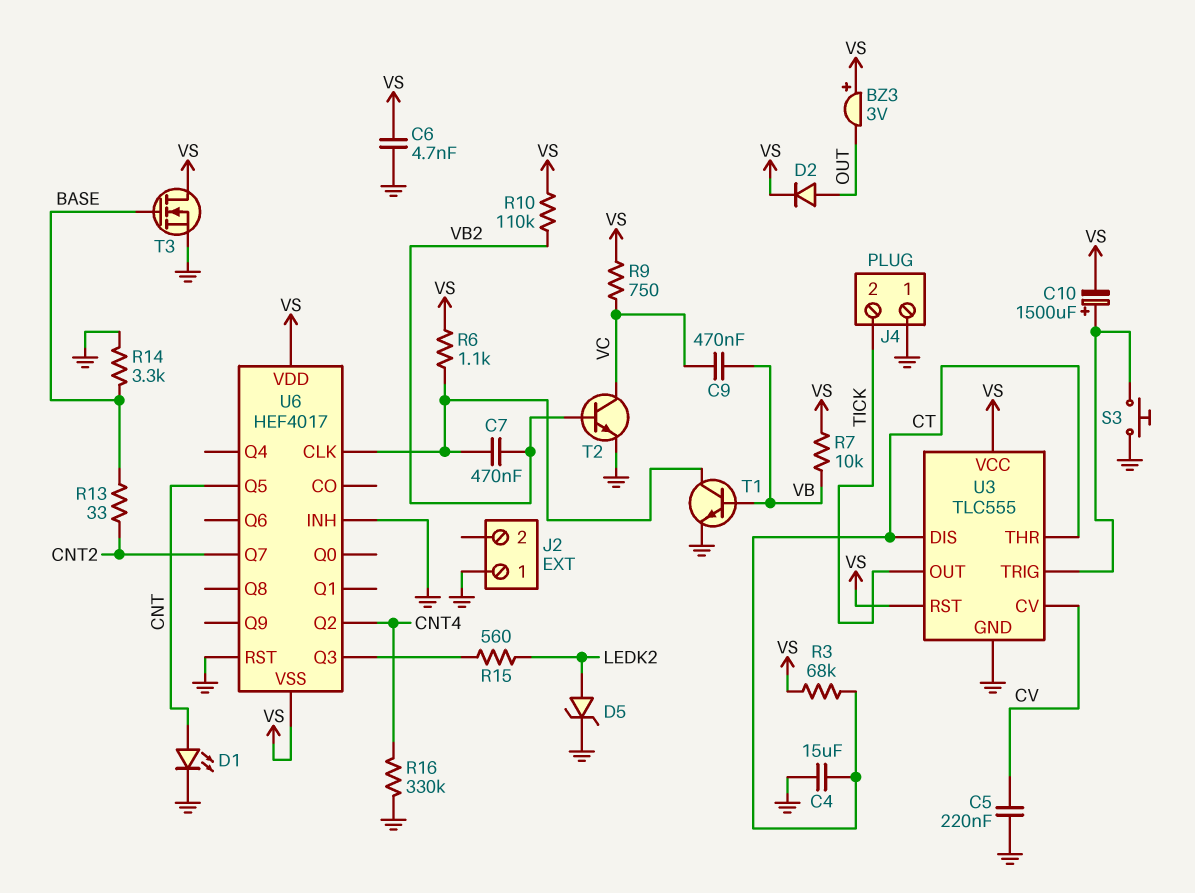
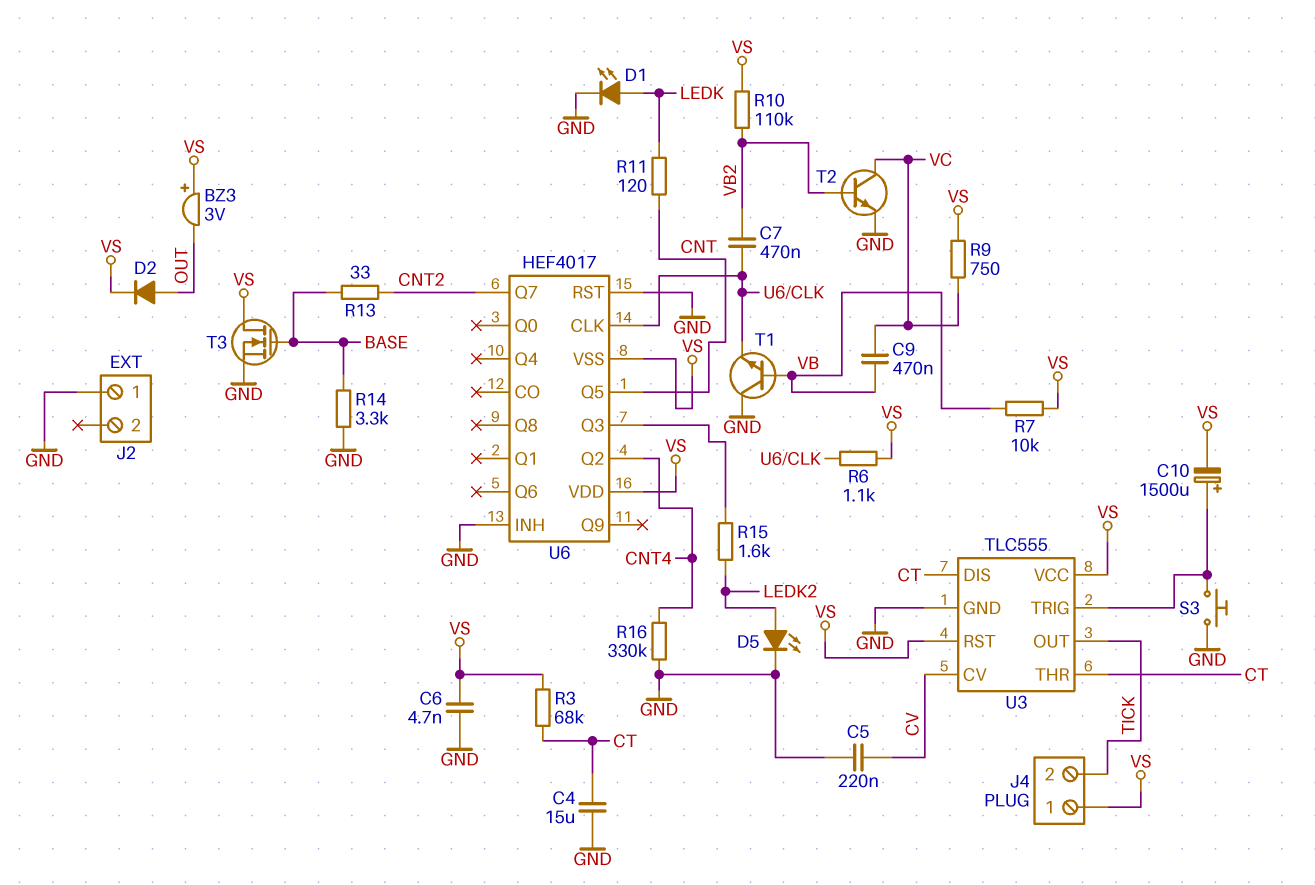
D1: LED (A CNT, K GND) -> LED (A LEDK, K GND)
D5: zener (A LEDK2, K GND) -> LED (A LEDK2, K GND)
J4 pin 1: GND -> VS
R11: none -> 120 (CNT, LEDK)
R15: 560 (LEDK2, U6/Q3) -> 1.6k (LEDK2, U6/Q3)
T1: NPN (B VB, C U6/CLK, E GND) -> NPN (B VB, C GND, E U6/CLK)

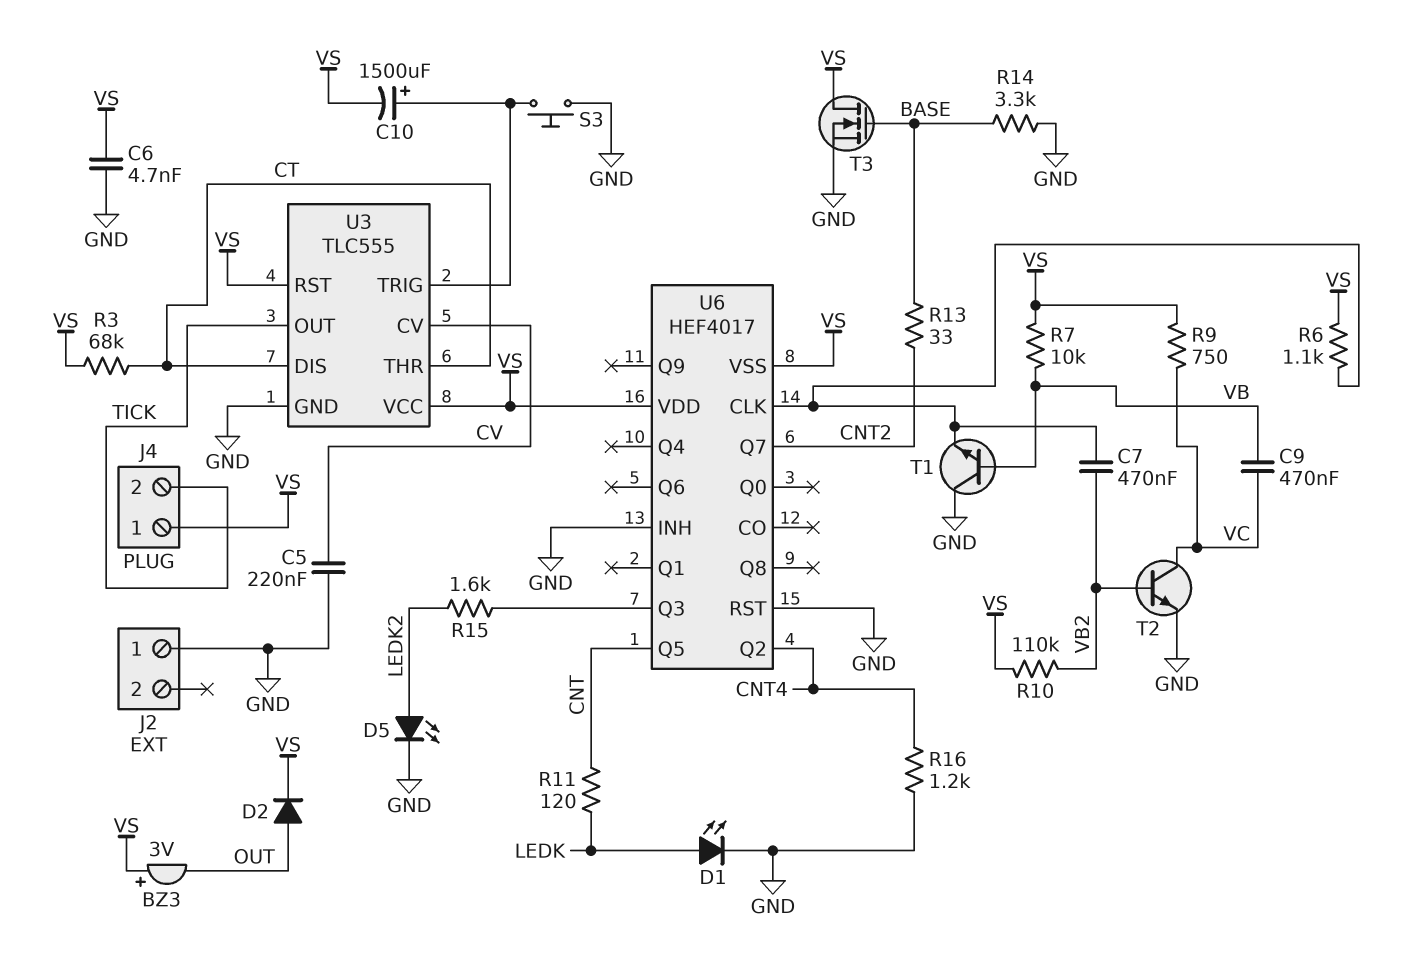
C4: 15uF (CT, GND) -> none
R16: 330k (CNT4, GND) -> 1.2k (CNT4, GND)

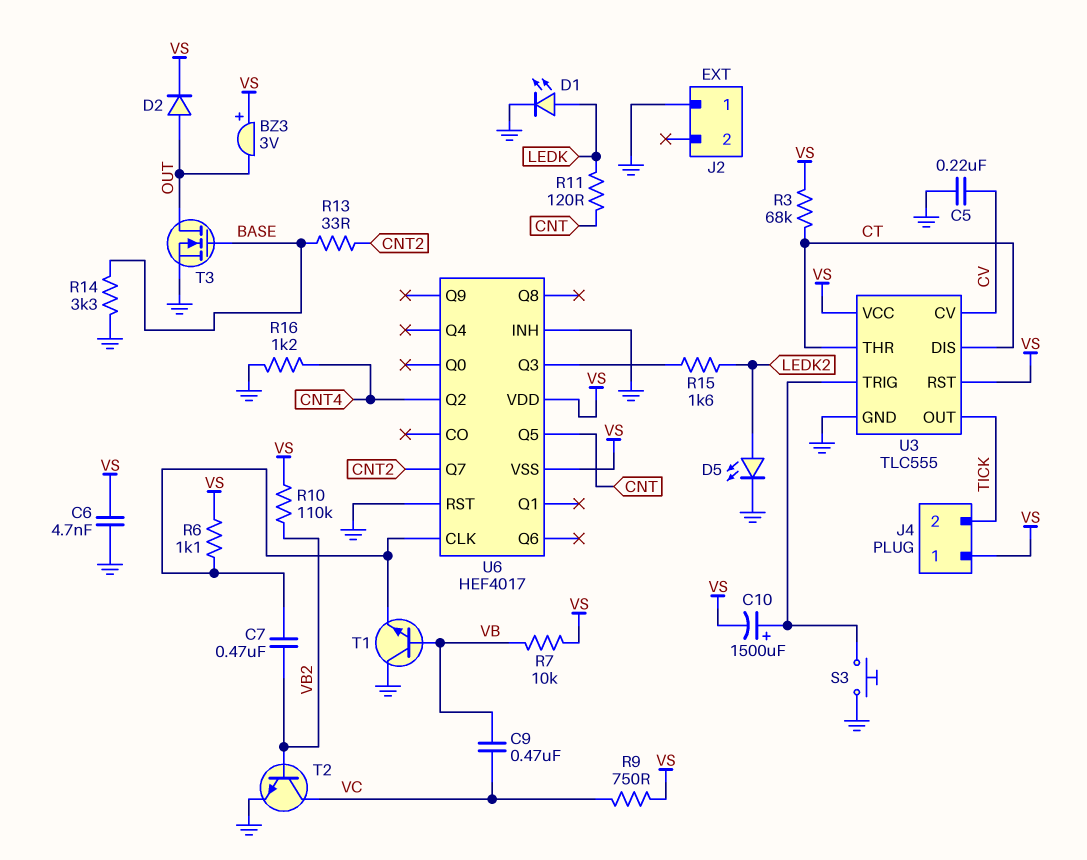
T3: NMOS (G BASE, D VS, S GND) -> NMOS (G BASE, D OUT, S GND)

